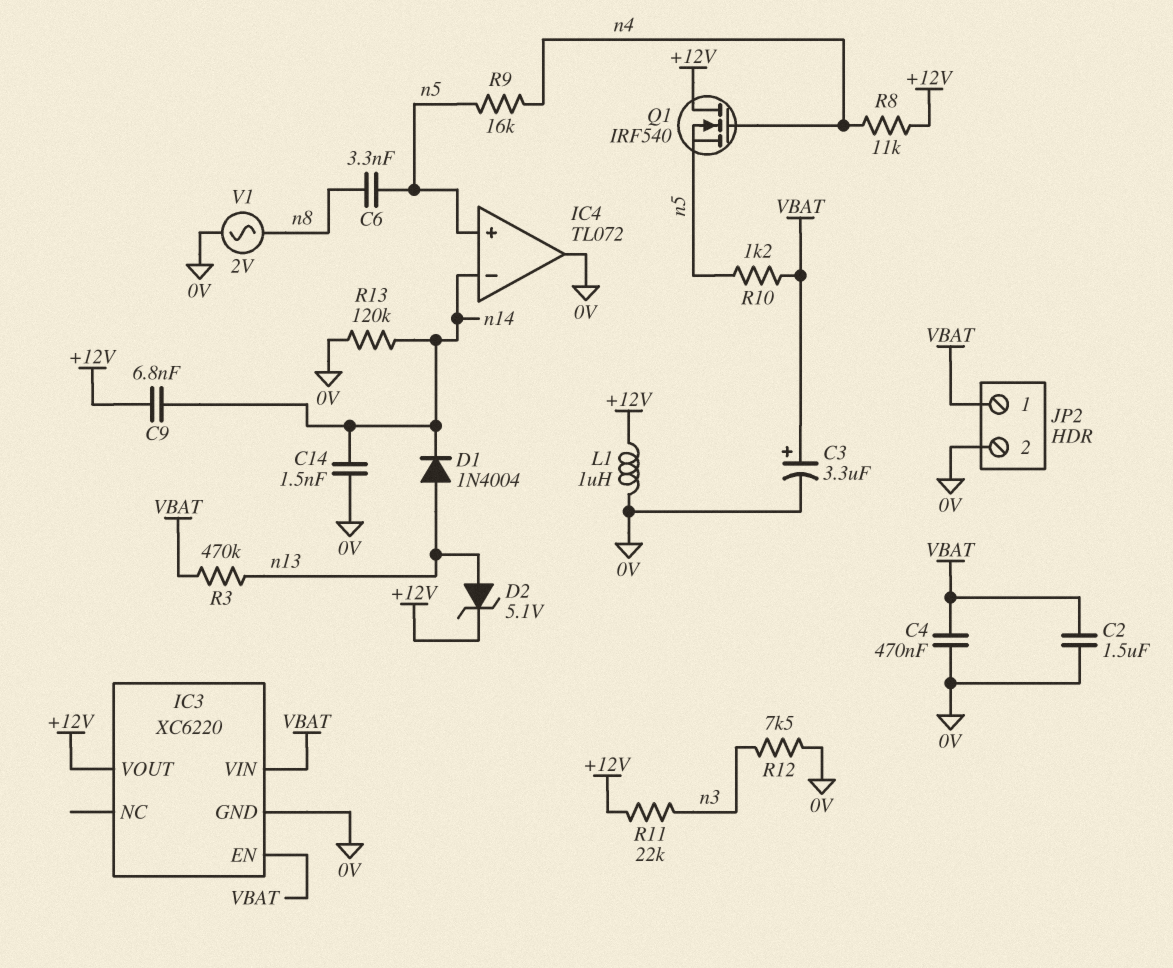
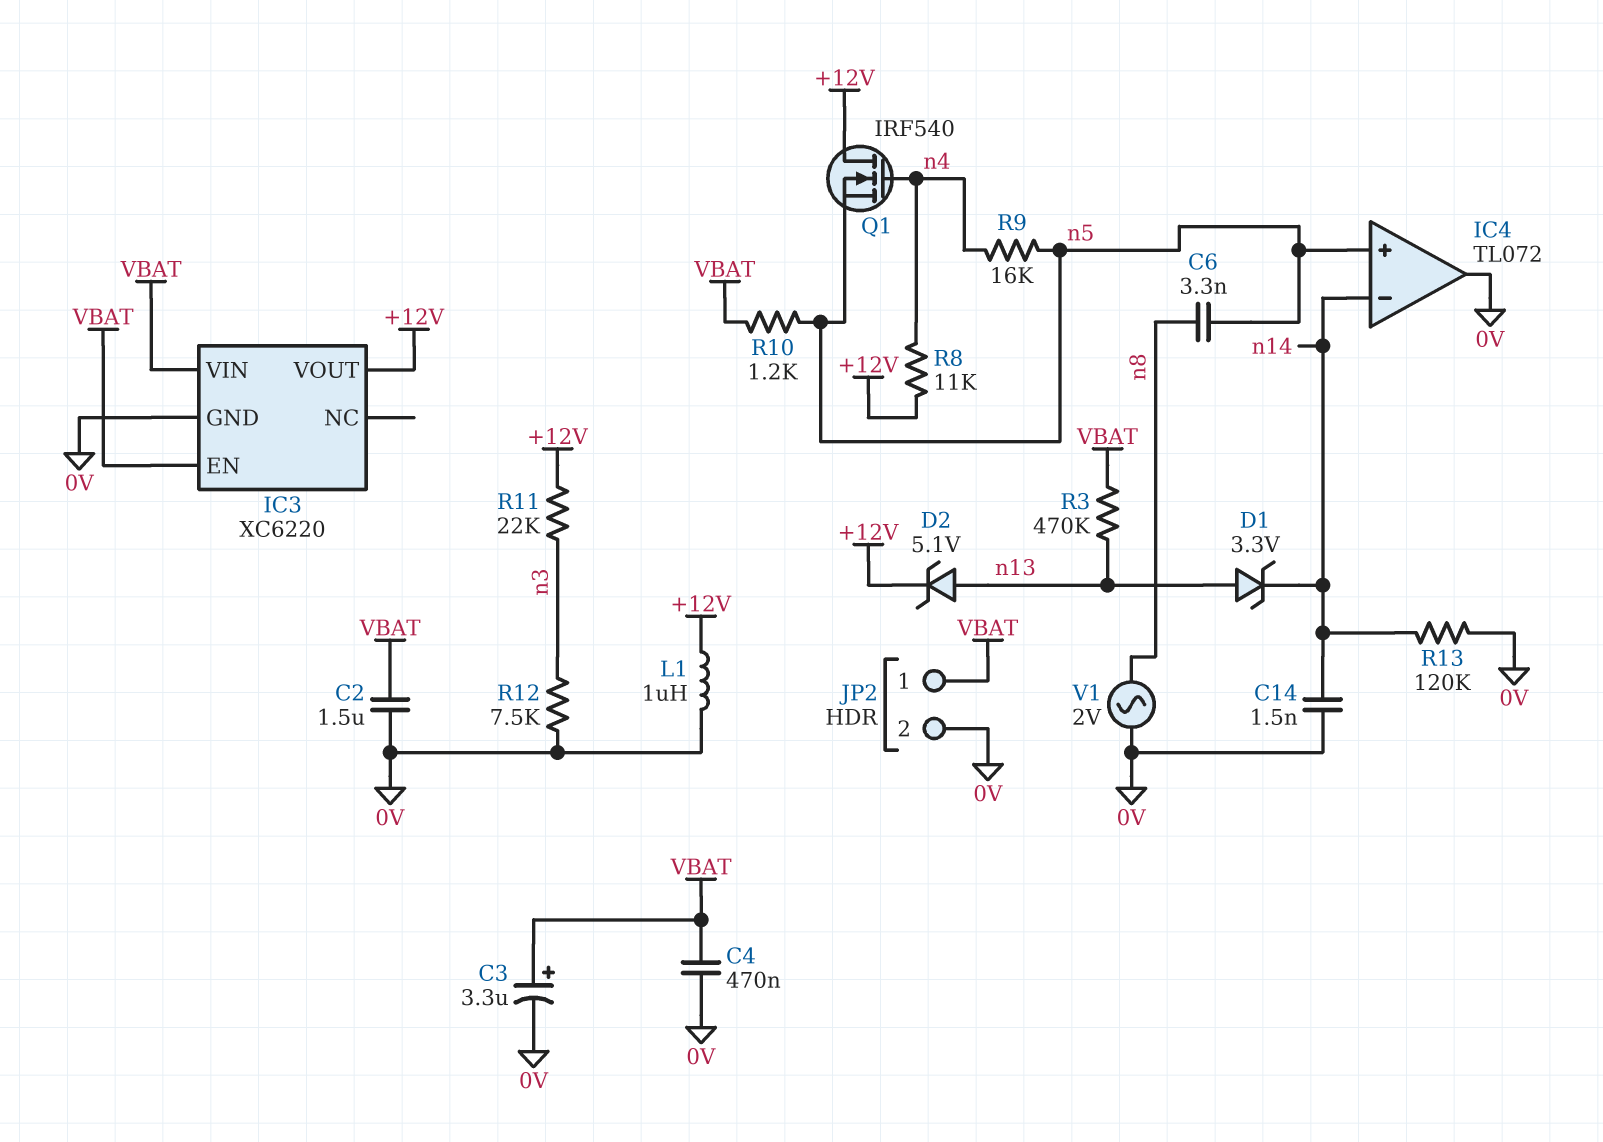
C9: 6.8nF (+12V, n14) -> none
D1: diode 1N4004 (A n13, K n14) -> zener 3.3V (A n13, K n14)

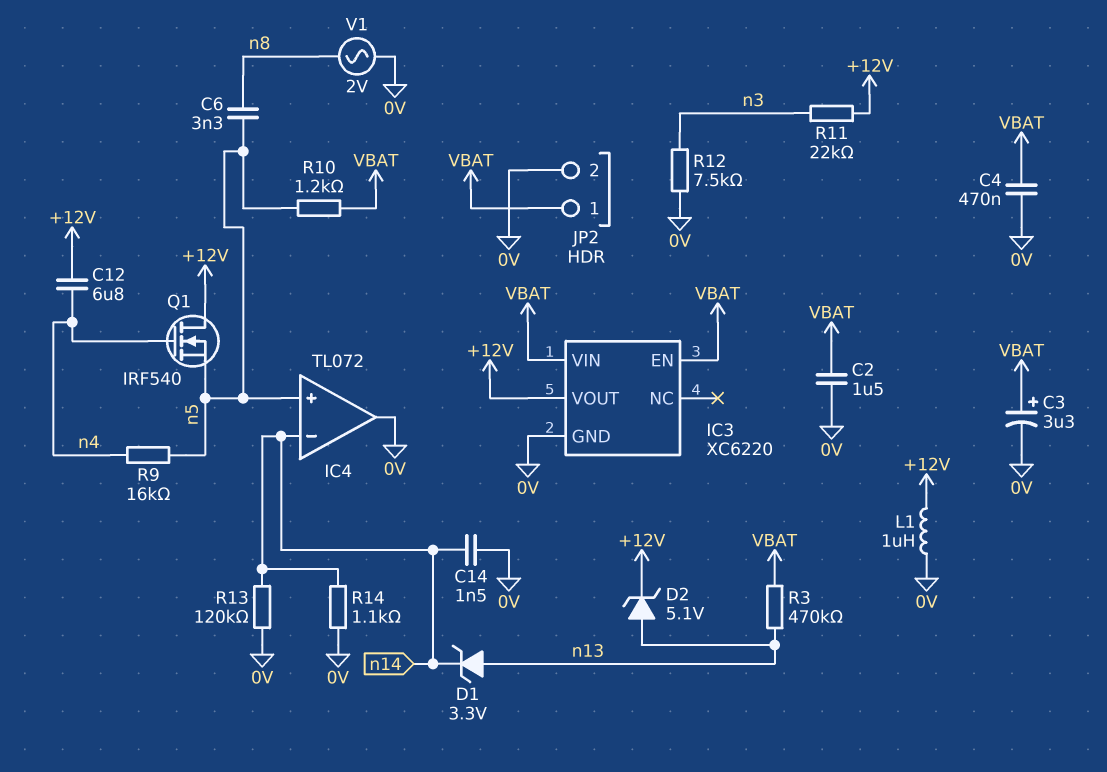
C12: none -> 6.8uF (+12V, n4)
R8: 11k (+12V, n4) -> none
R14: none -> 1.1k (0V, n14)

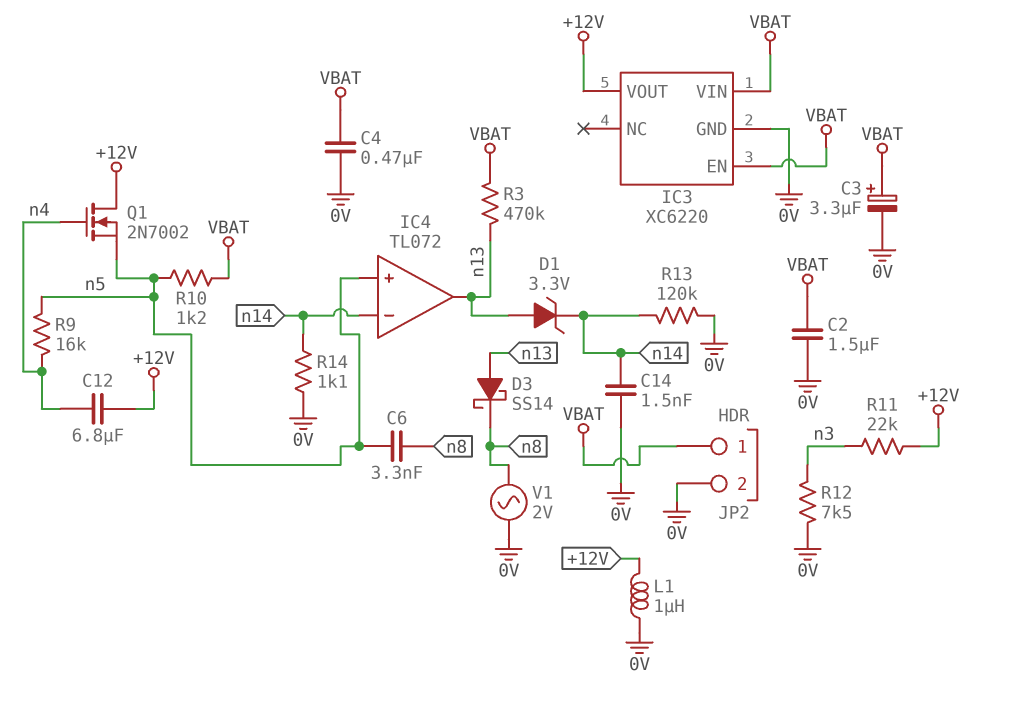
D2: zener 5.1V (A n13, K +12V) -> none
D3: none -> schottky SS14 (A n13, K n8)
IC4 pin out: 0V -> n13
Q1: NMOS IRF540 (G n4, D +12V, S n5) -> NMOS 2N7002 (G n4, D +12V, S n5)

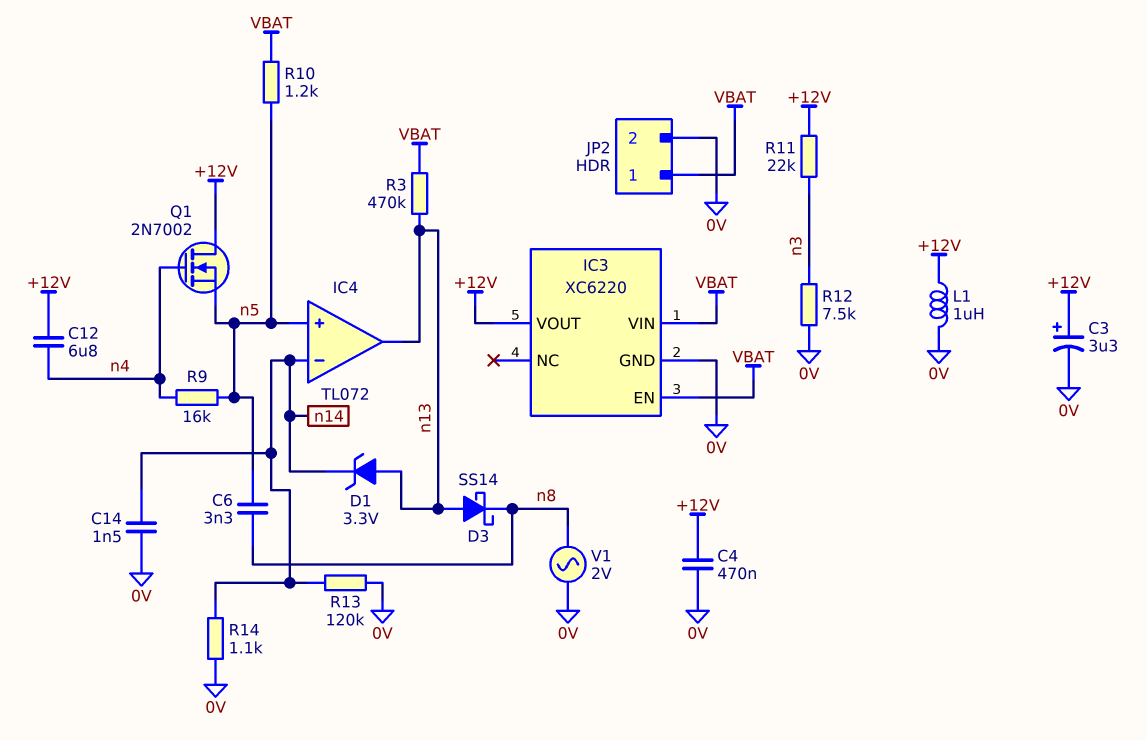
C2: 1.5uF (0V, VBAT) -> none
C3: 3.3uF (plus VBAT, minus 0V) -> 3.3uF (plus +12V, minus 0V)
C4: 470nF (0V, VBAT) -> 470nF (+12V, 0V)

